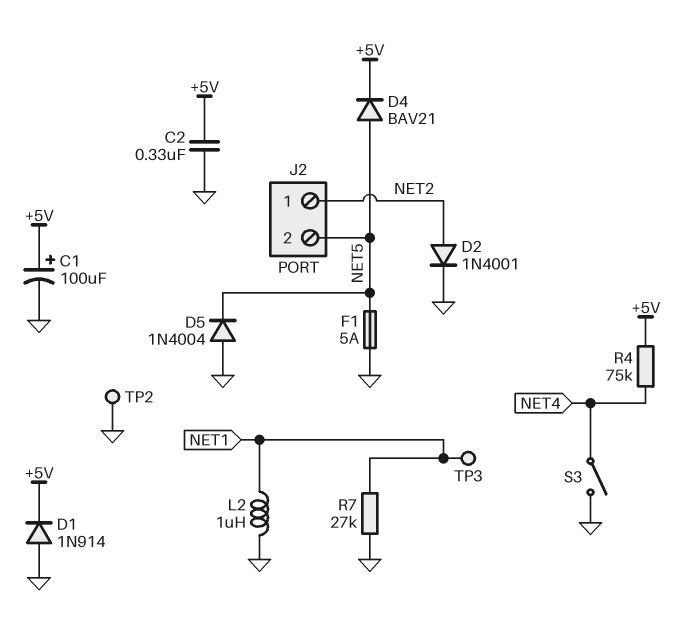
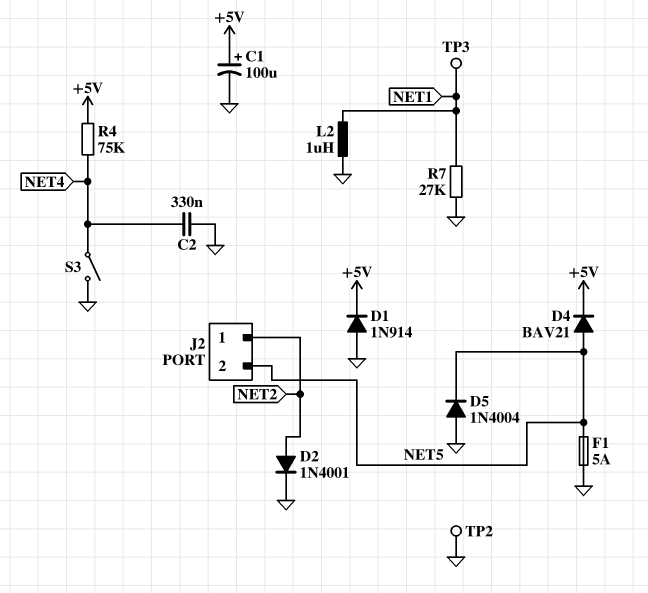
C2: 330nF (+5V, GND) -> 330nF (GND, NET4)

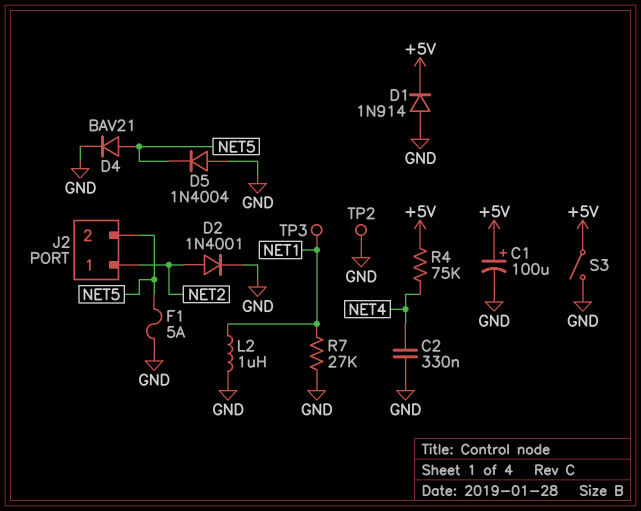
D4: diode BAV21 (A NET5, K +5V) -> diode BAV21 (A NET5, K GND)
S3: switch (GND, NET4) -> switch (+5V, GND)

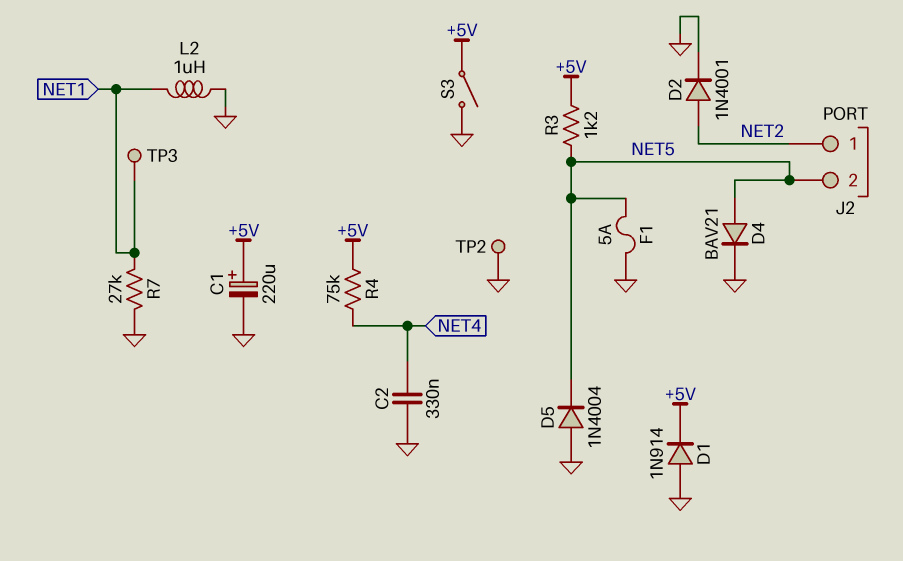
C1: 100uF (plus +5V, minus GND) -> 220uF (plus +5V, minus GND)
R3: none -> 1.2k (+5V, NET5)

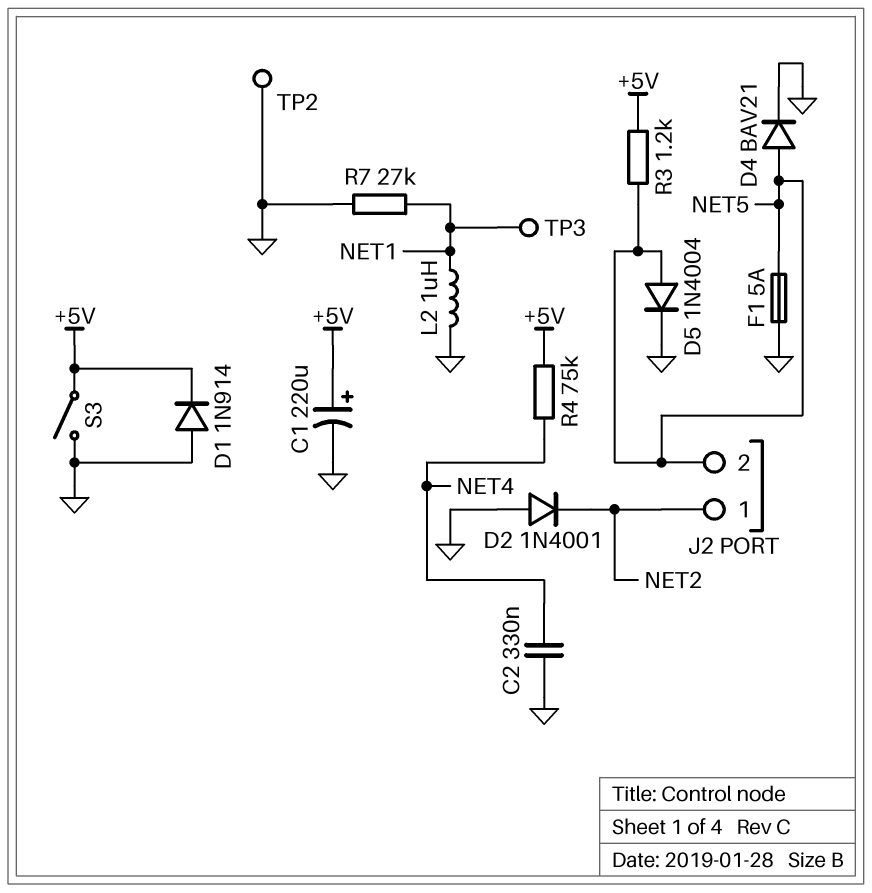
D2: diode 1N4001 (A NET2, K GND) -> diode 1N4001 (A GND, K NET2)
D5: diode 1N4004 (A GND, K NET5) -> diode 1N4004 (A NET5, K GND)

